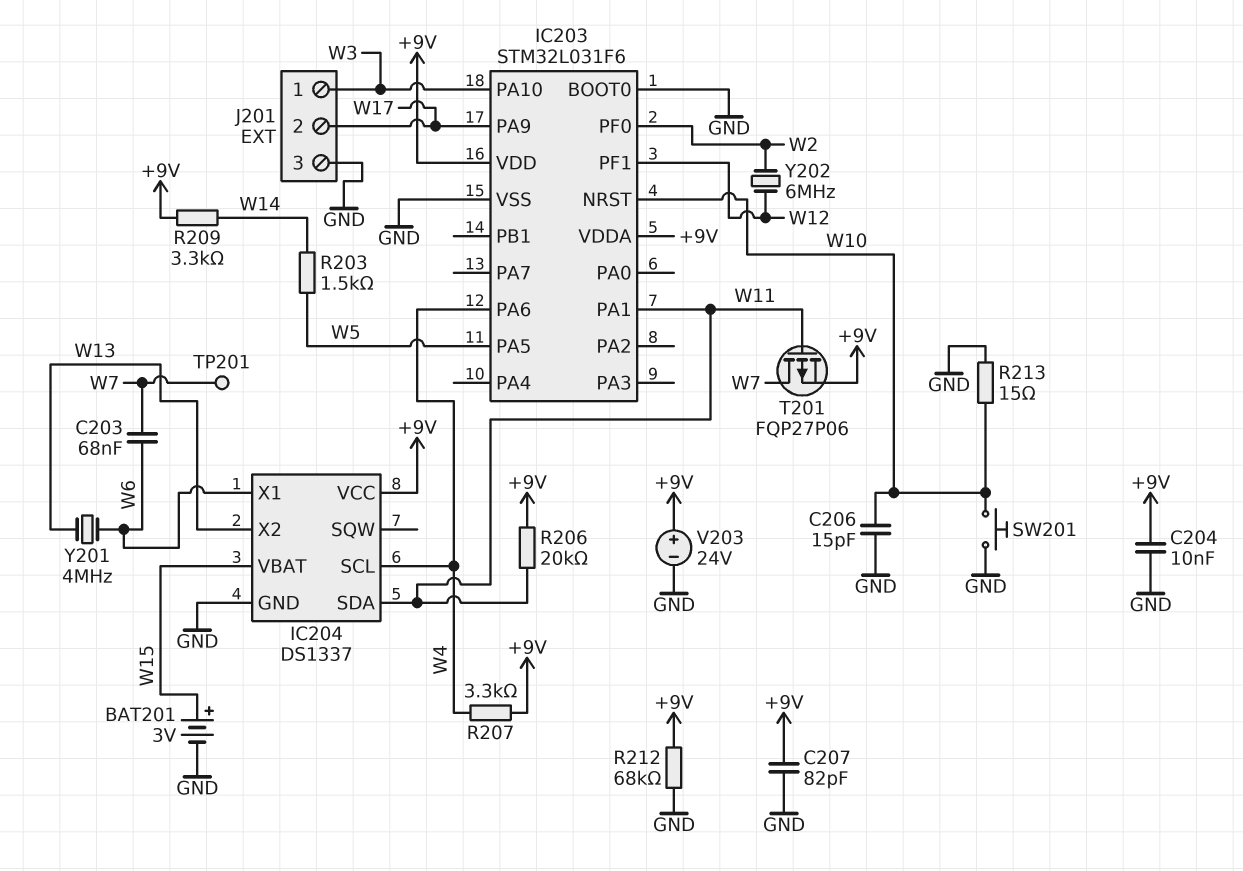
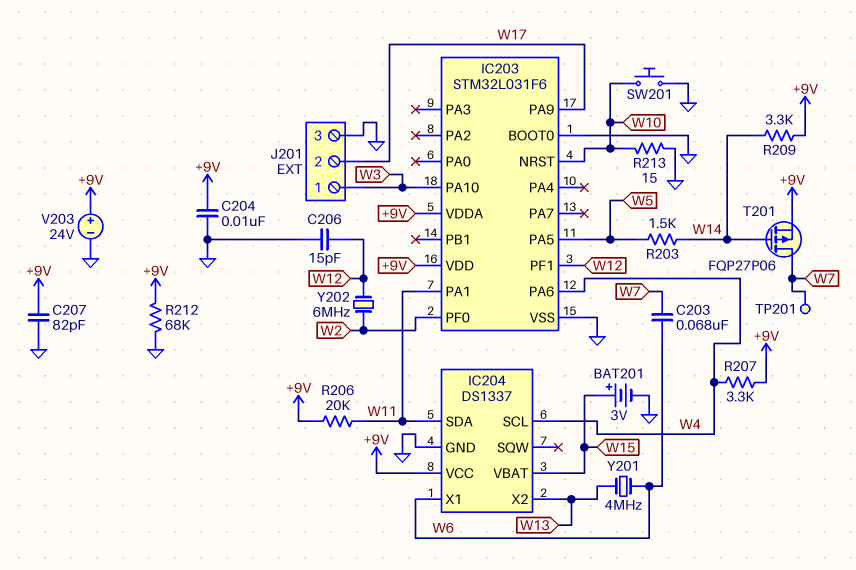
C206: 15pF (GND, W10) -> 15pF (GND, W12)
T201: PMOS FQP27P06 (G W11, D W7, S +9V) -> PMOS FQP27P06 (G W14, D W7, S +9V)

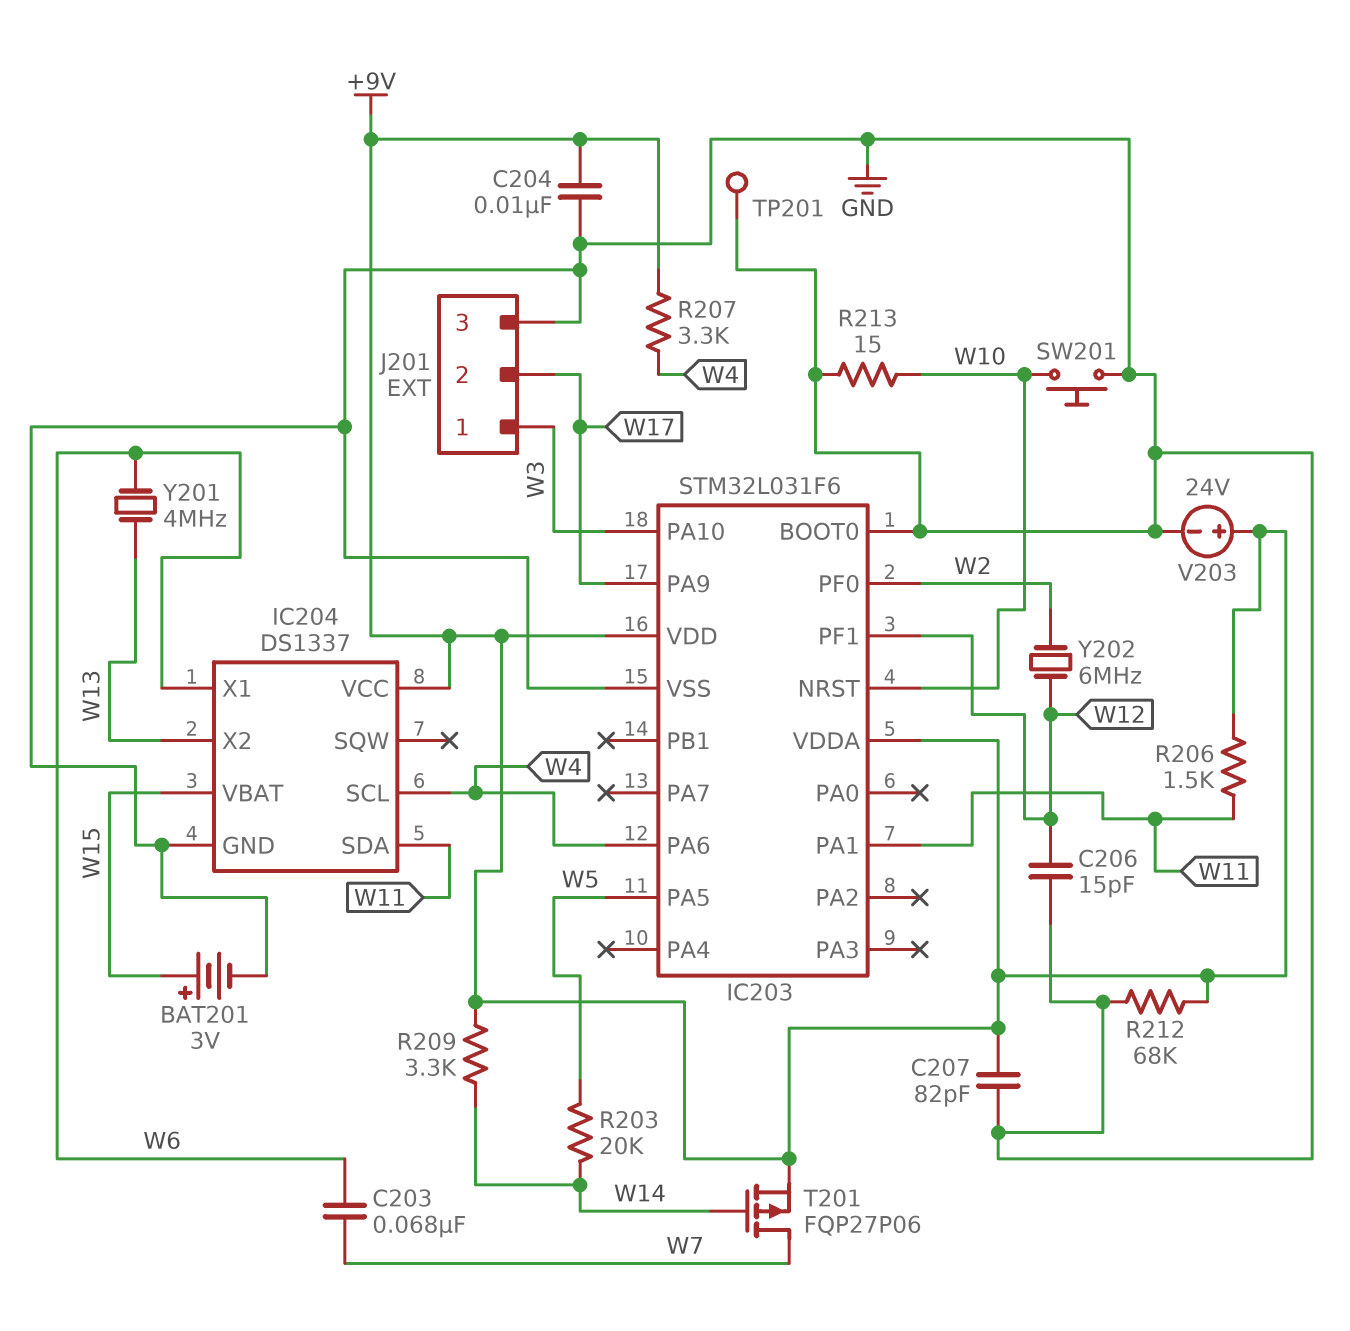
R203: 1.5k (W5, W14) -> 20k (W5, W14)
R206: 20k (+9V, W11) -> 1.5k (+9V, W11)
TP201: test point (W7) -> test point (GND)

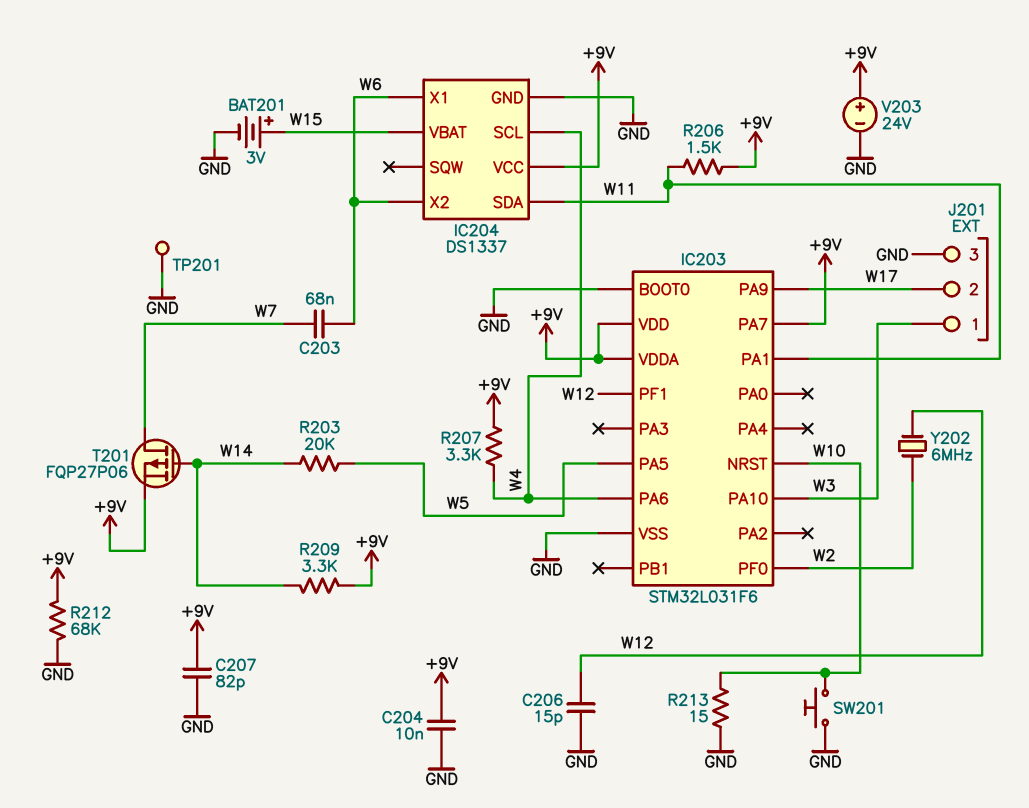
IC203 pin PA7: none -> +9V
IC204 pin X2: W13 -> W6
Y201: 4MHz (W6, W13) -> none

